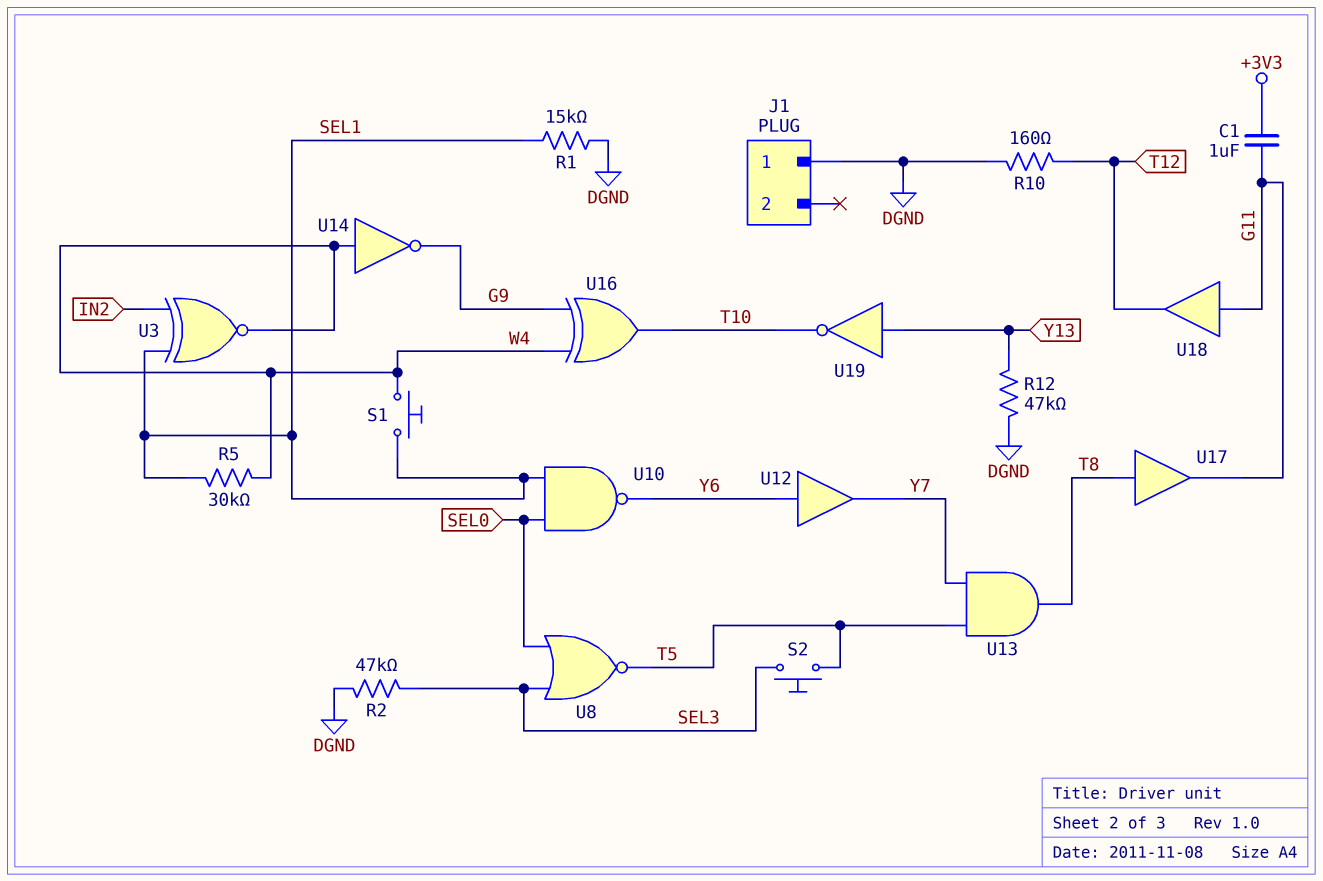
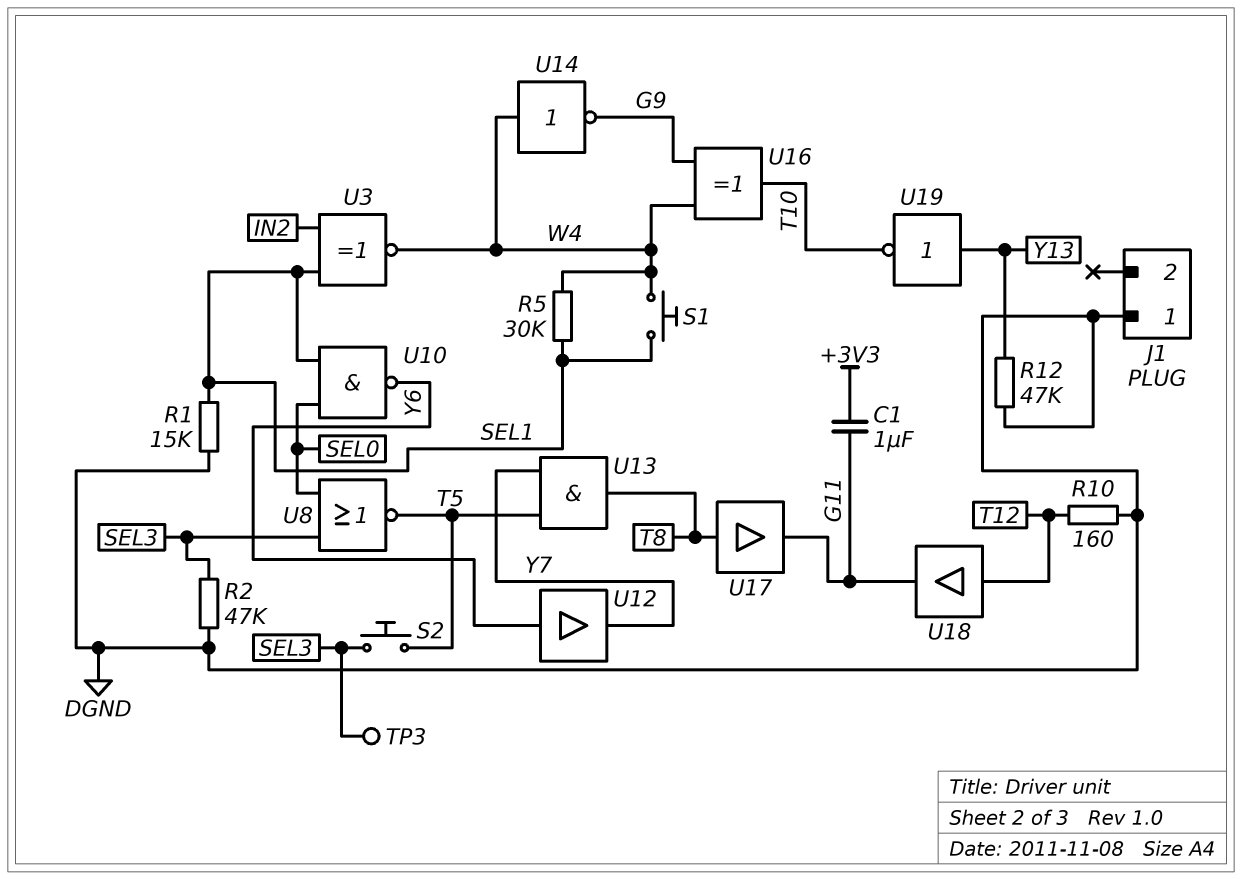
TP3: none -> test point (SEL3)
U18: buffer (in G11, out T12) -> buffer (in T12, out G11)

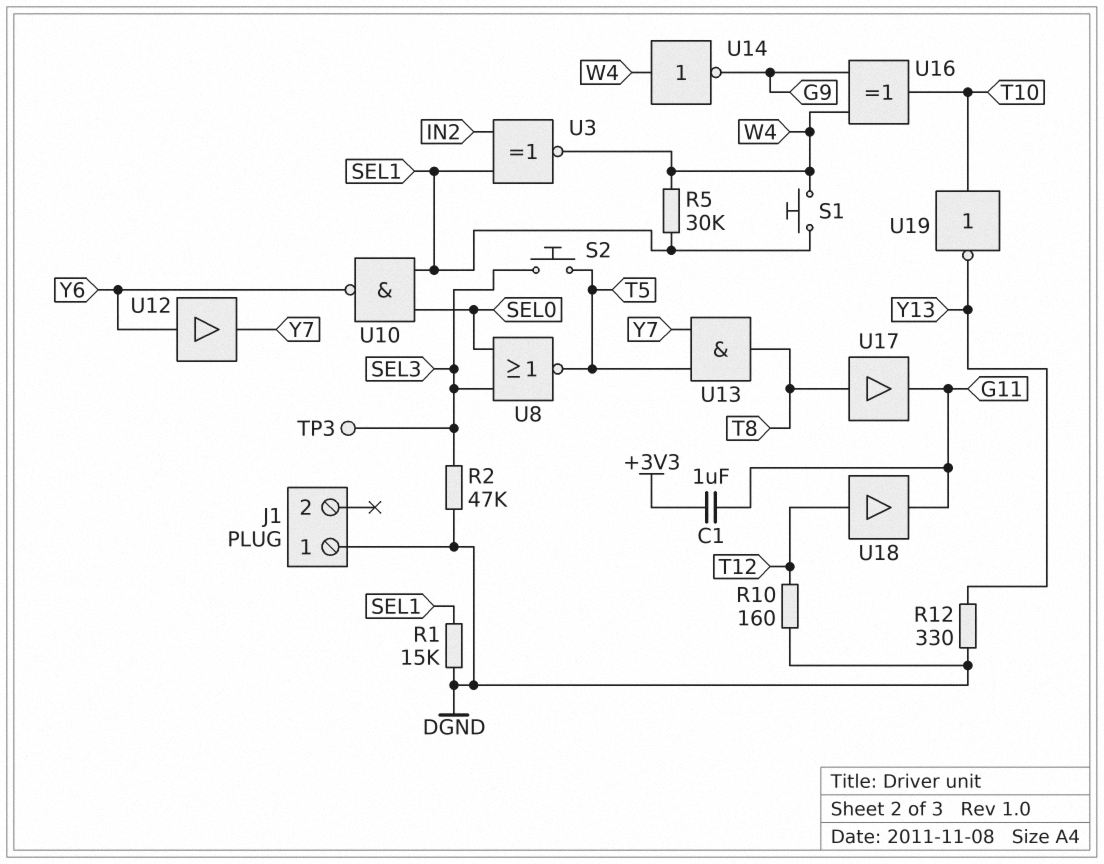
R12: 47k (DGND, Y13) -> 330 (DGND, Y13)
U19: NOT (in Y13, out T10) -> NOT (in T10, out Y13)

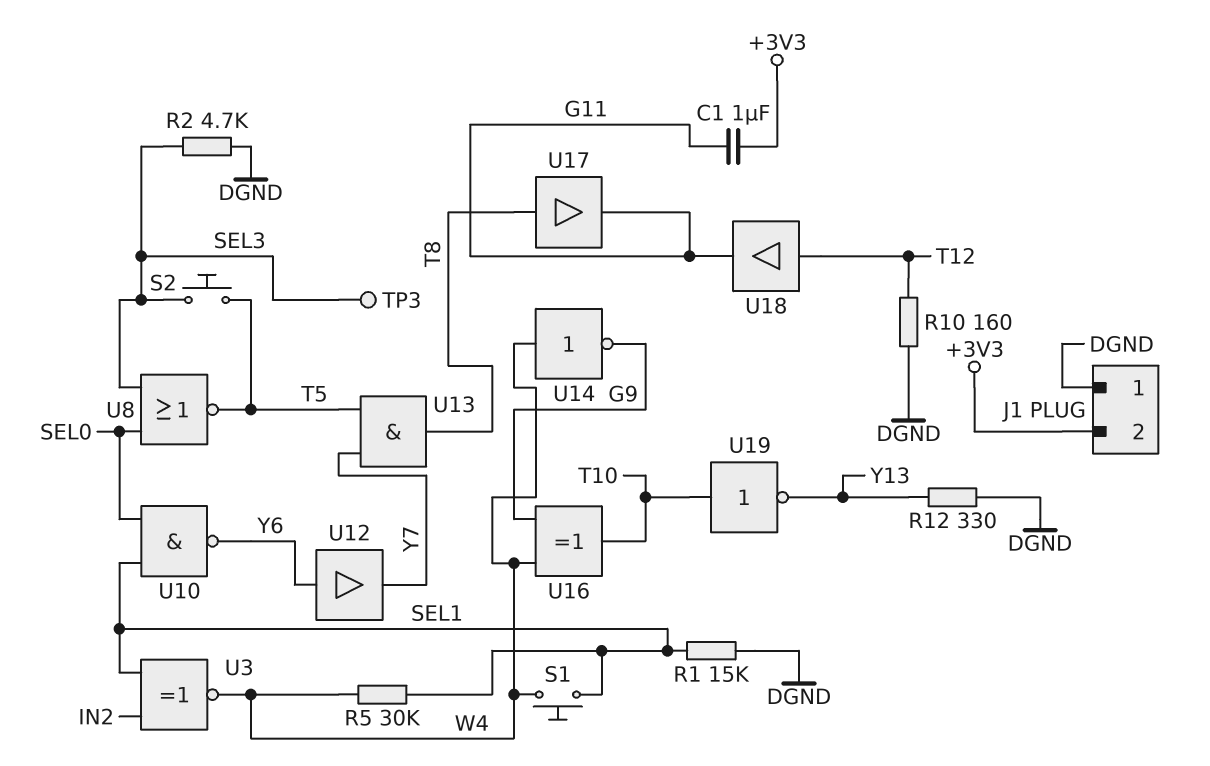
J1 pin 2: none -> +3V3
R2: 47k (DGND, SEL3) -> 4.7k (DGND, SEL3)

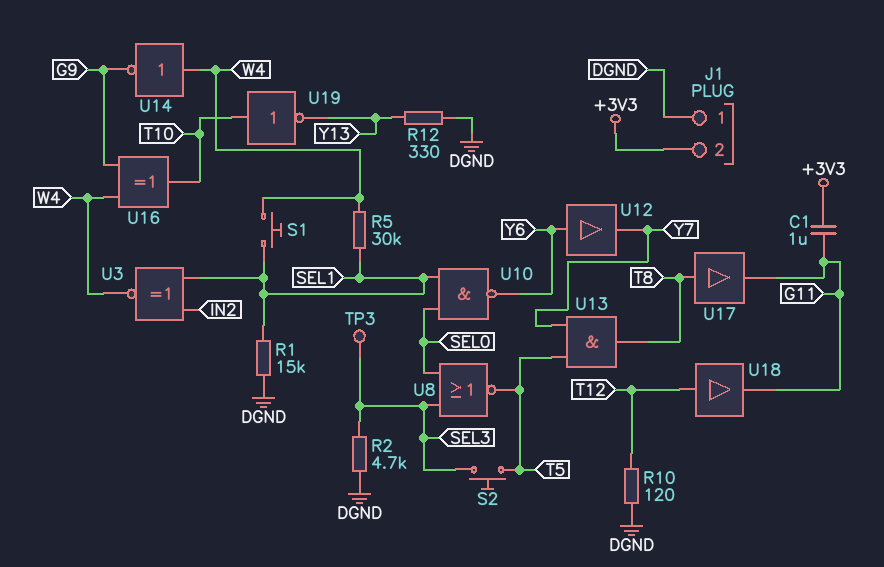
R10: 160 (DGND, T12) -> 120 (DGND, T12)

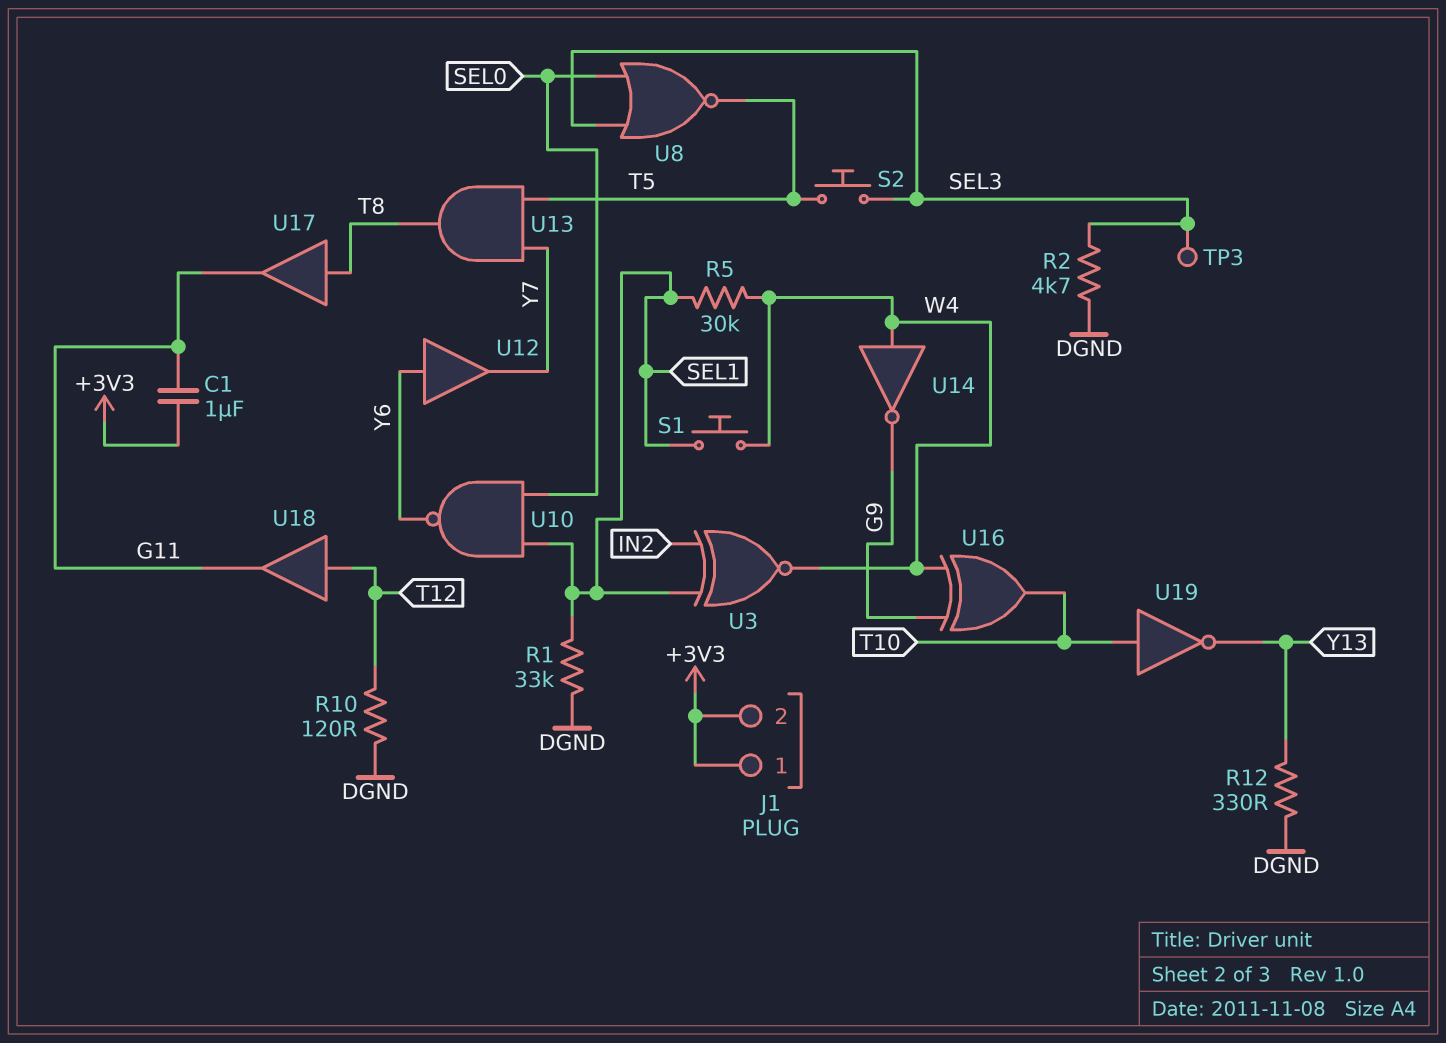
J1 pin 1: DGND -> +3V3
R1: 15k (DGND, SEL1) -> 33k (DGND, SEL1)

